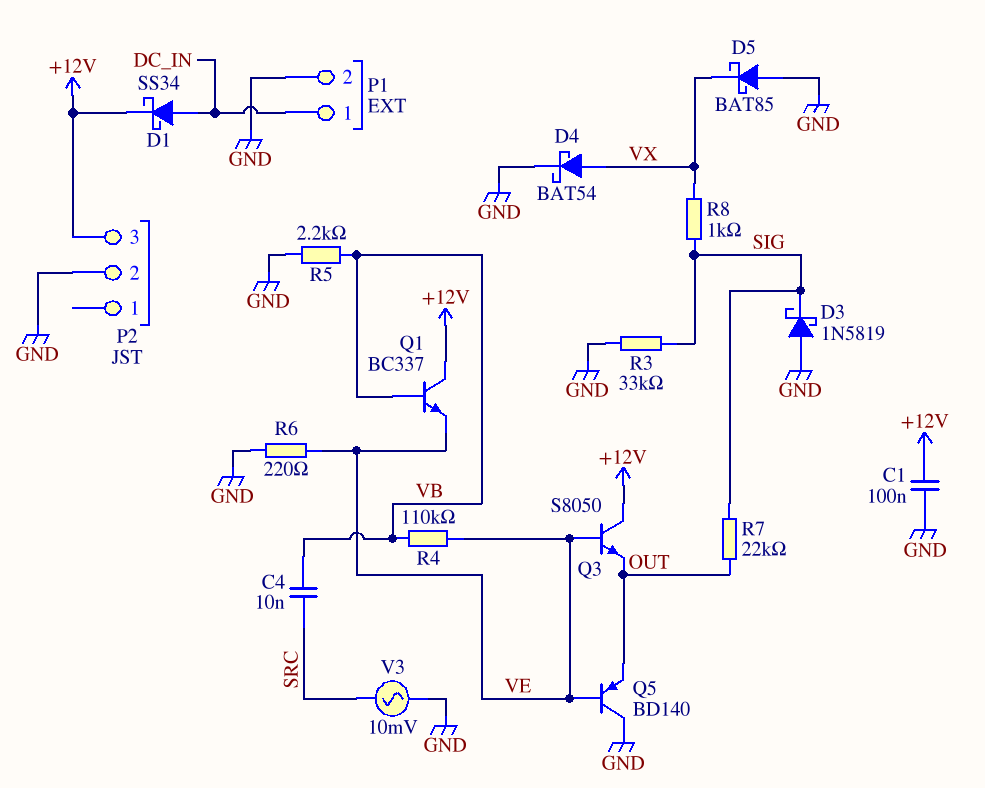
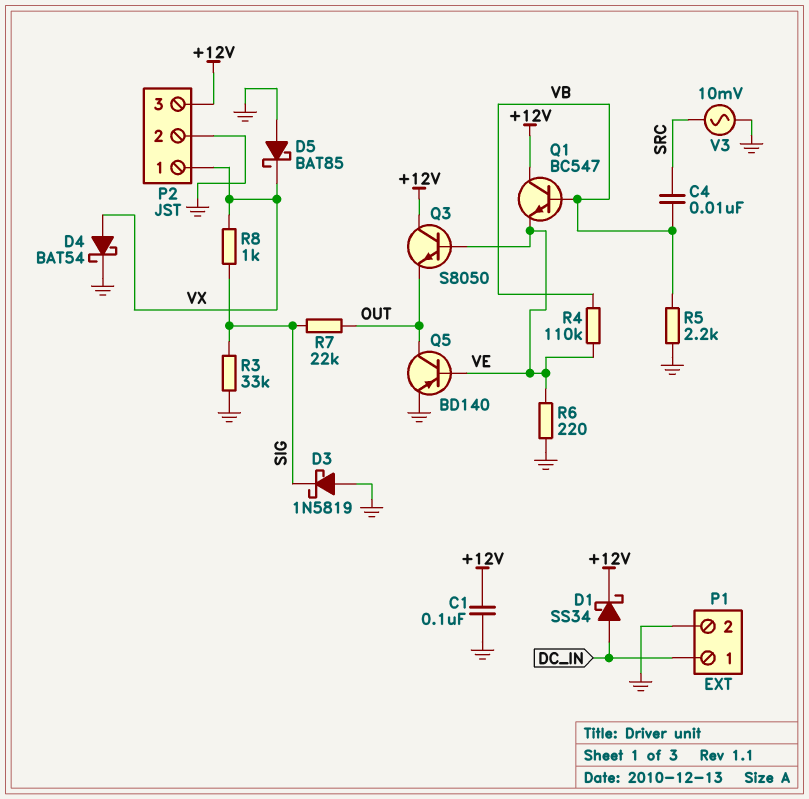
P2 pin 1: none -> VX
Q1: NPN BC337 (B VB, C +12V, E VE) -> NPN BC547 (B VB, C +12V, E VE)
Q5: PNP BD140 (B VE, C GND, E OUT) -> PNP BD140 (B VE, C OUT, E GND)

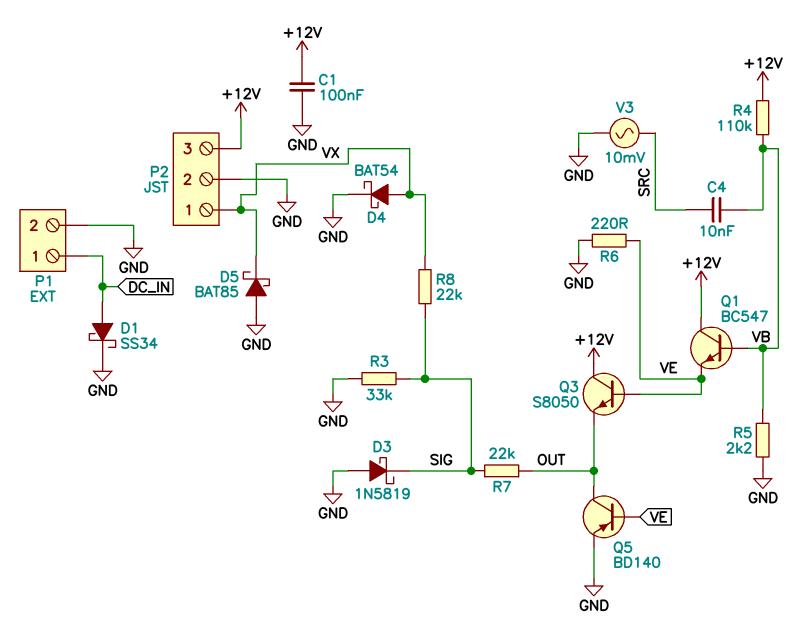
D1: schottky SS34 (A DC_IN, K +12V) -> schottky SS34 (A DC_IN, K GND)
R4: 110k (VB, VE) -> 110k (+12V, VB)
R8: 1k (SIG, VX) -> 22k (SIG, VX)

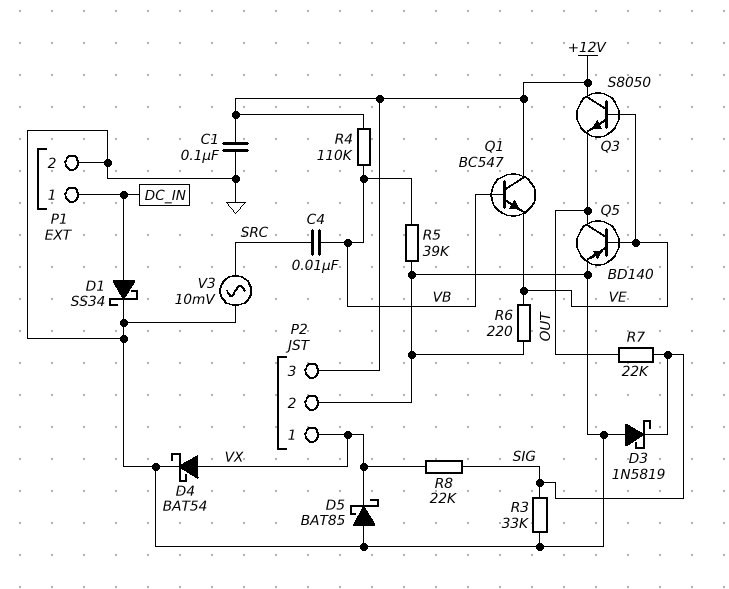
R5: 2.2k (GND, VB) -> 39k (GND, VB)

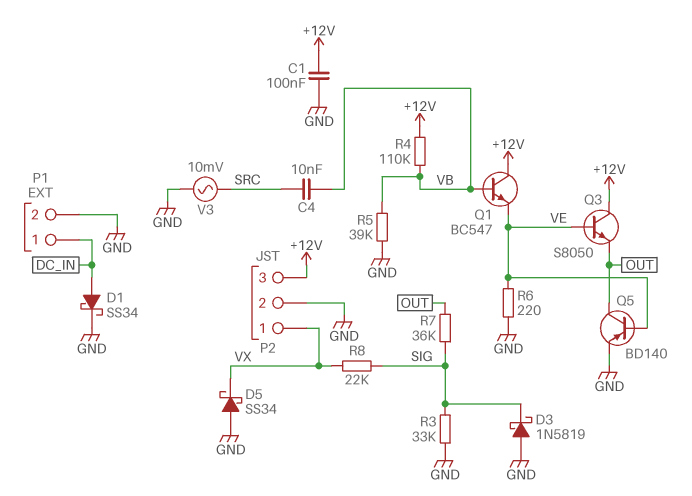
D4: schottky BAT54 (A VX, K GND) -> none
D5: schottky BAT85 (A GND, K VX) -> schottky SS34 (A GND, K VX)
R7: 22k (OUT, SIG) -> 36k (OUT, SIG)

